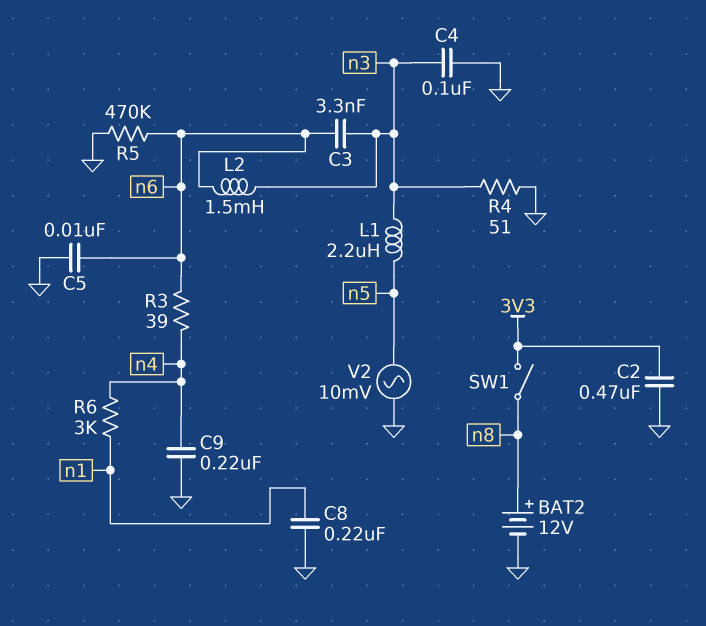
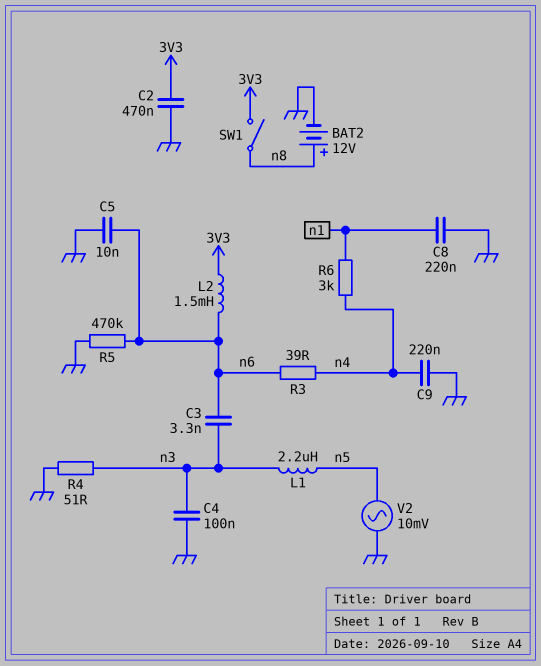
L2: 1.5mH (n3, n6) -> 1.5mH (3V3, n6)

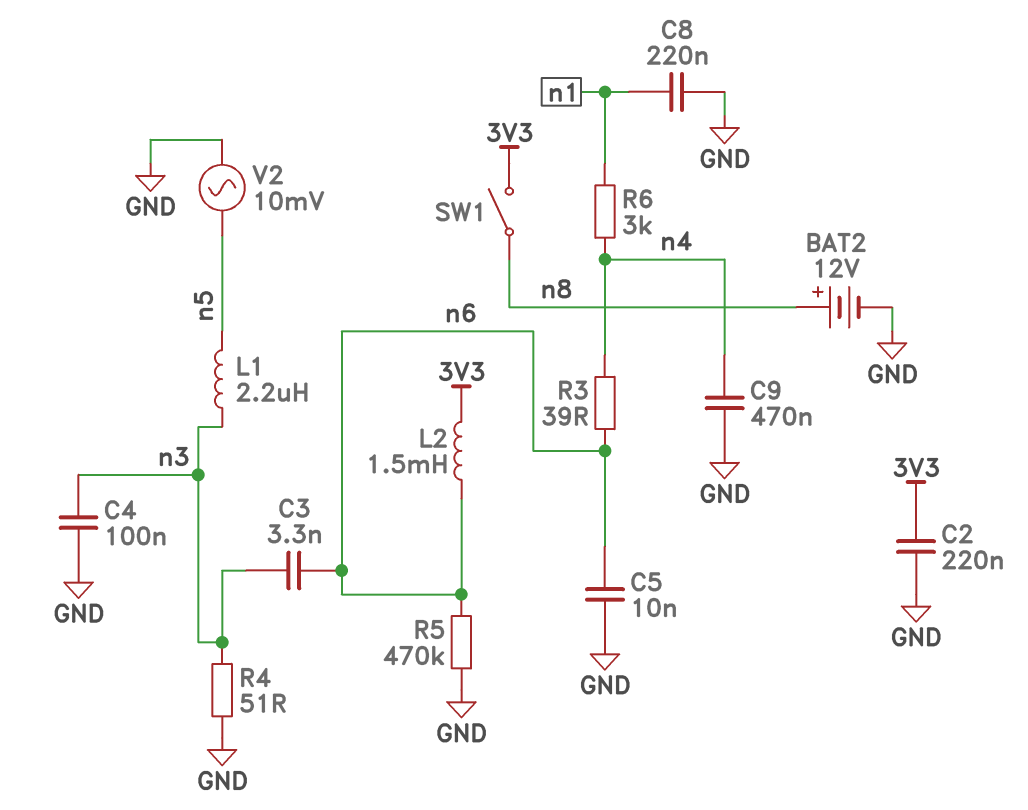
C2: 470nF (3V3, GND) -> 220nF (3V3, GND)
C9: 220nF (GND, n4) -> 470nF (GND, n4)

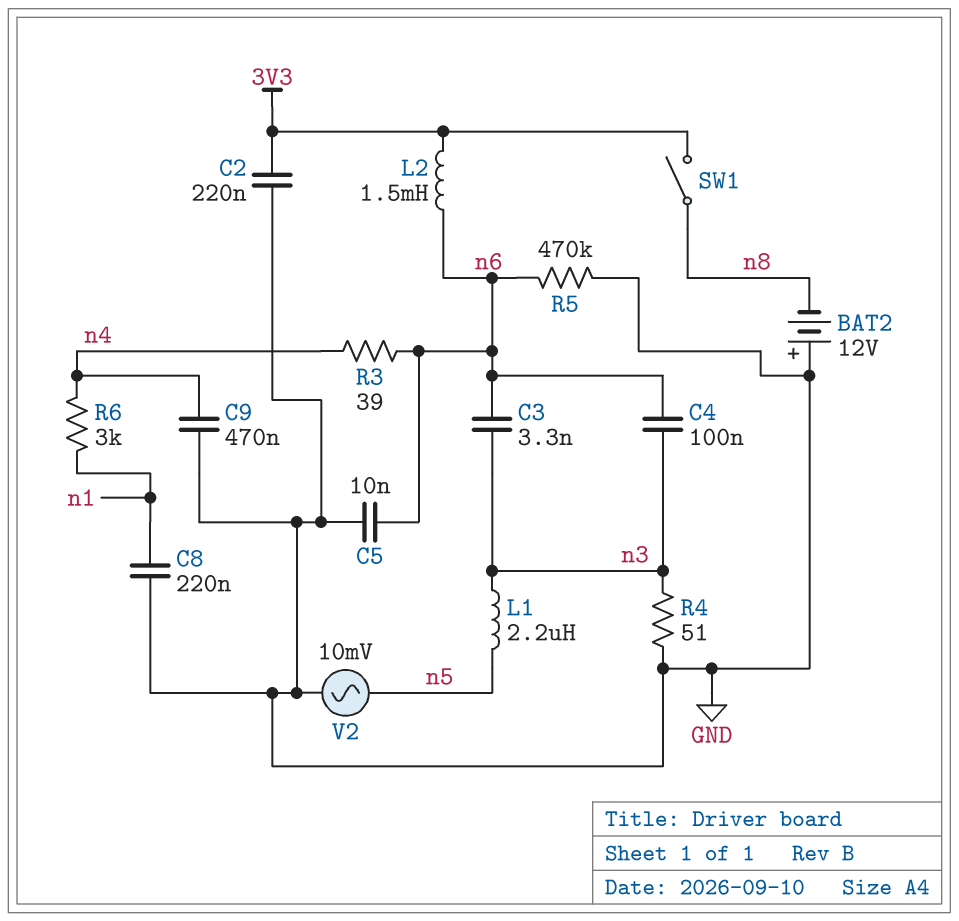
BAT2: 12V (plus n8, minus GND) -> 12V (plus GND, minus n8)
C4: 100nF (GND, n3) -> 100nF (n3, n6)

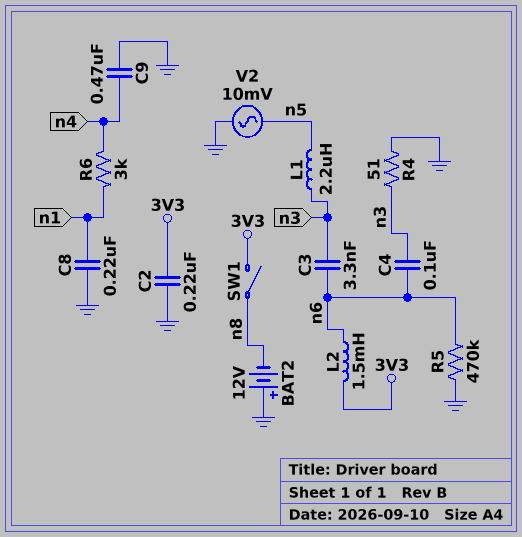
C5: 10nF (GND, n6) -> none
R3: 39 (n4, n6) -> none

